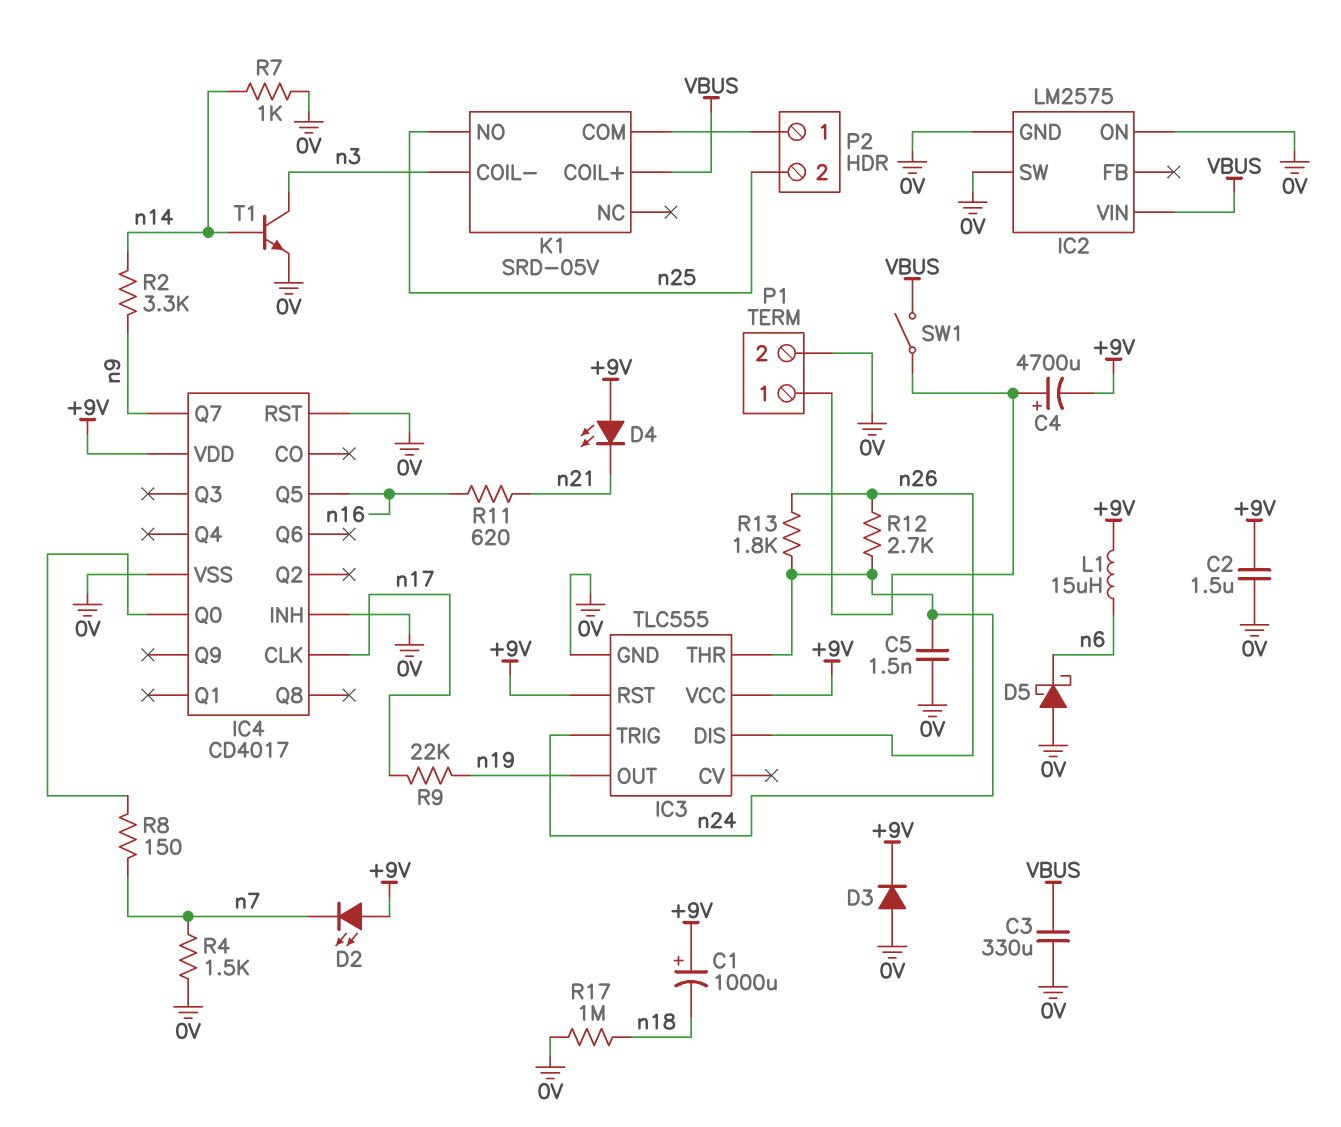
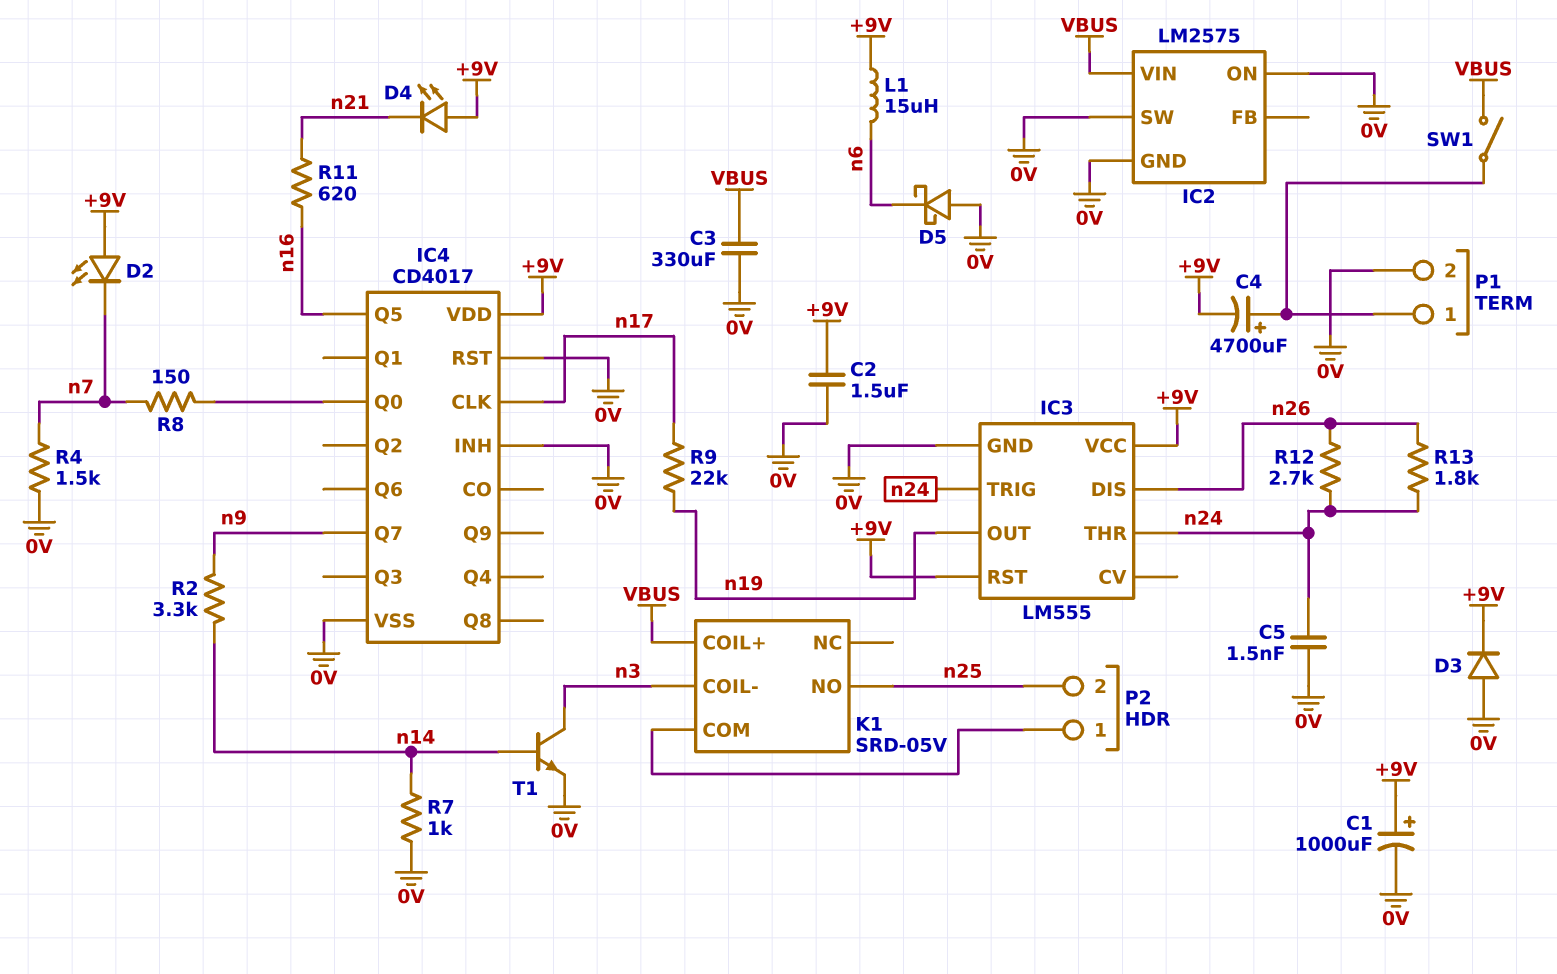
C1: 1000uF (plus +9V, minus n18) -> 1000uF (plus +9V, minus 0V)
IC3: TLC555 -> LM555
R17: 1M (0V, n18) -> none

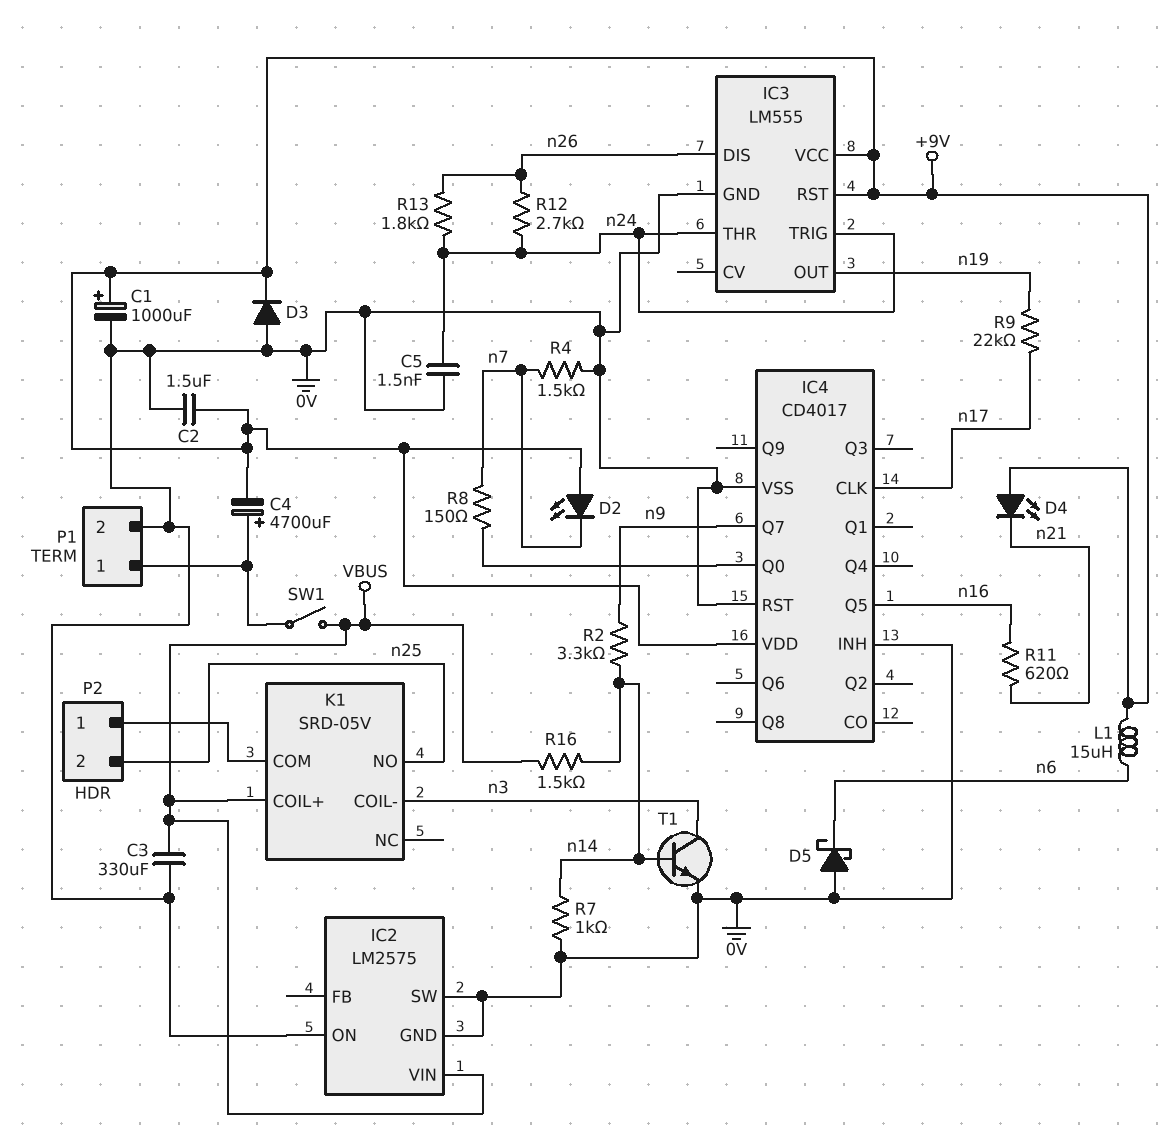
R16: none -> 1.5k (VBUS, n14)

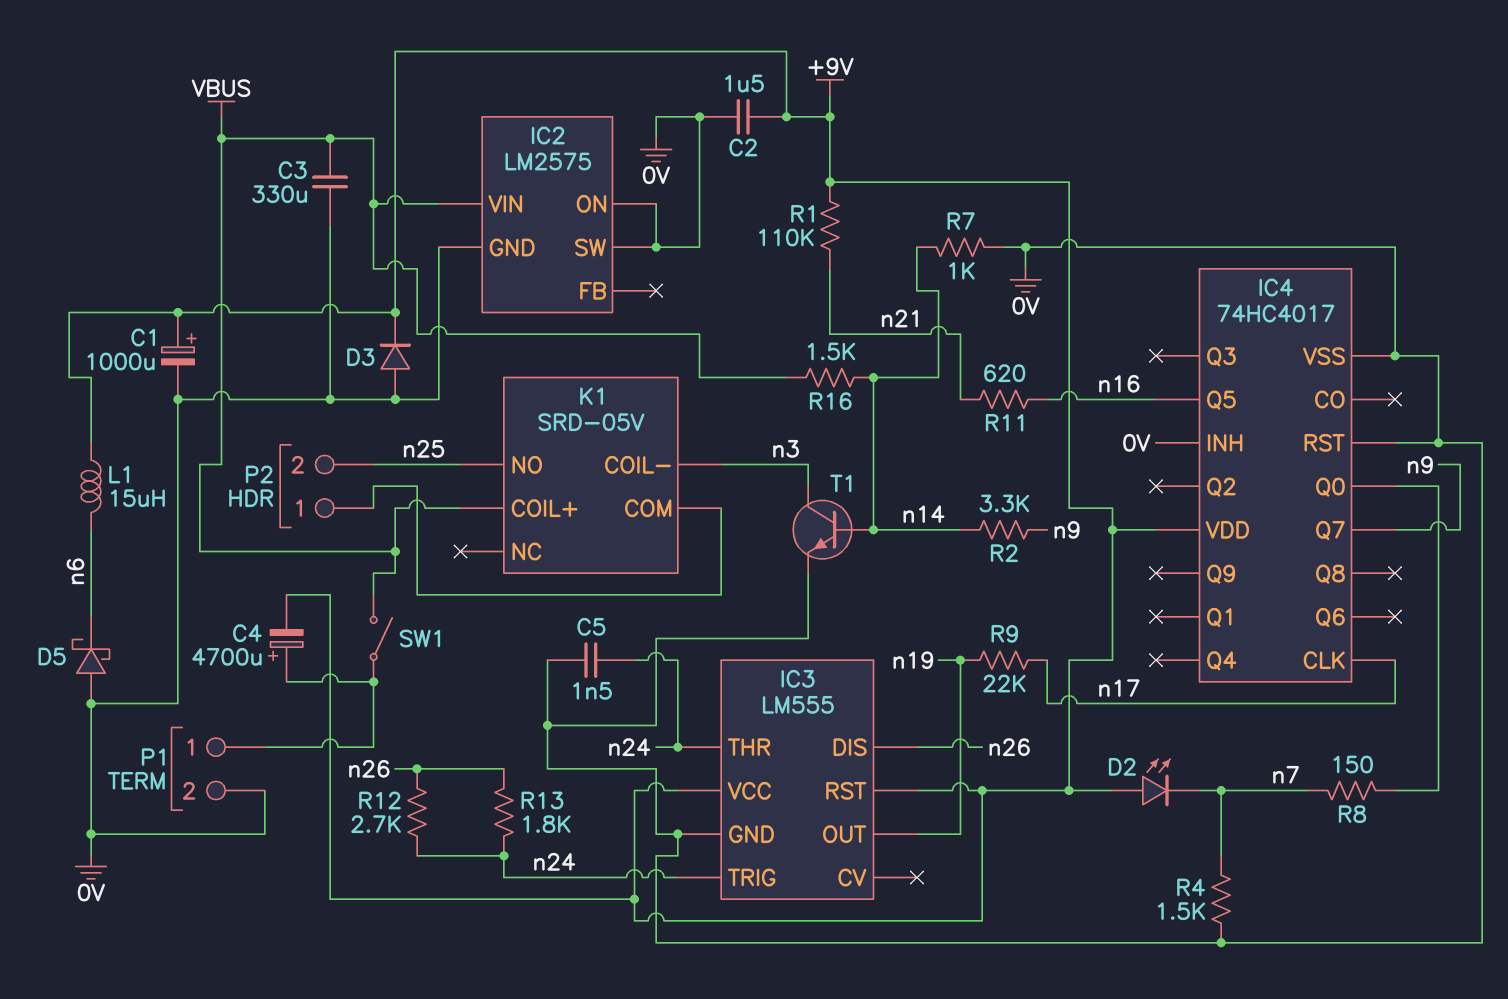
D4: LED (A +9V, K n21) -> none
IC4: CD4017 -> 74HC4017
R1: none -> 110k (+9V, n21)

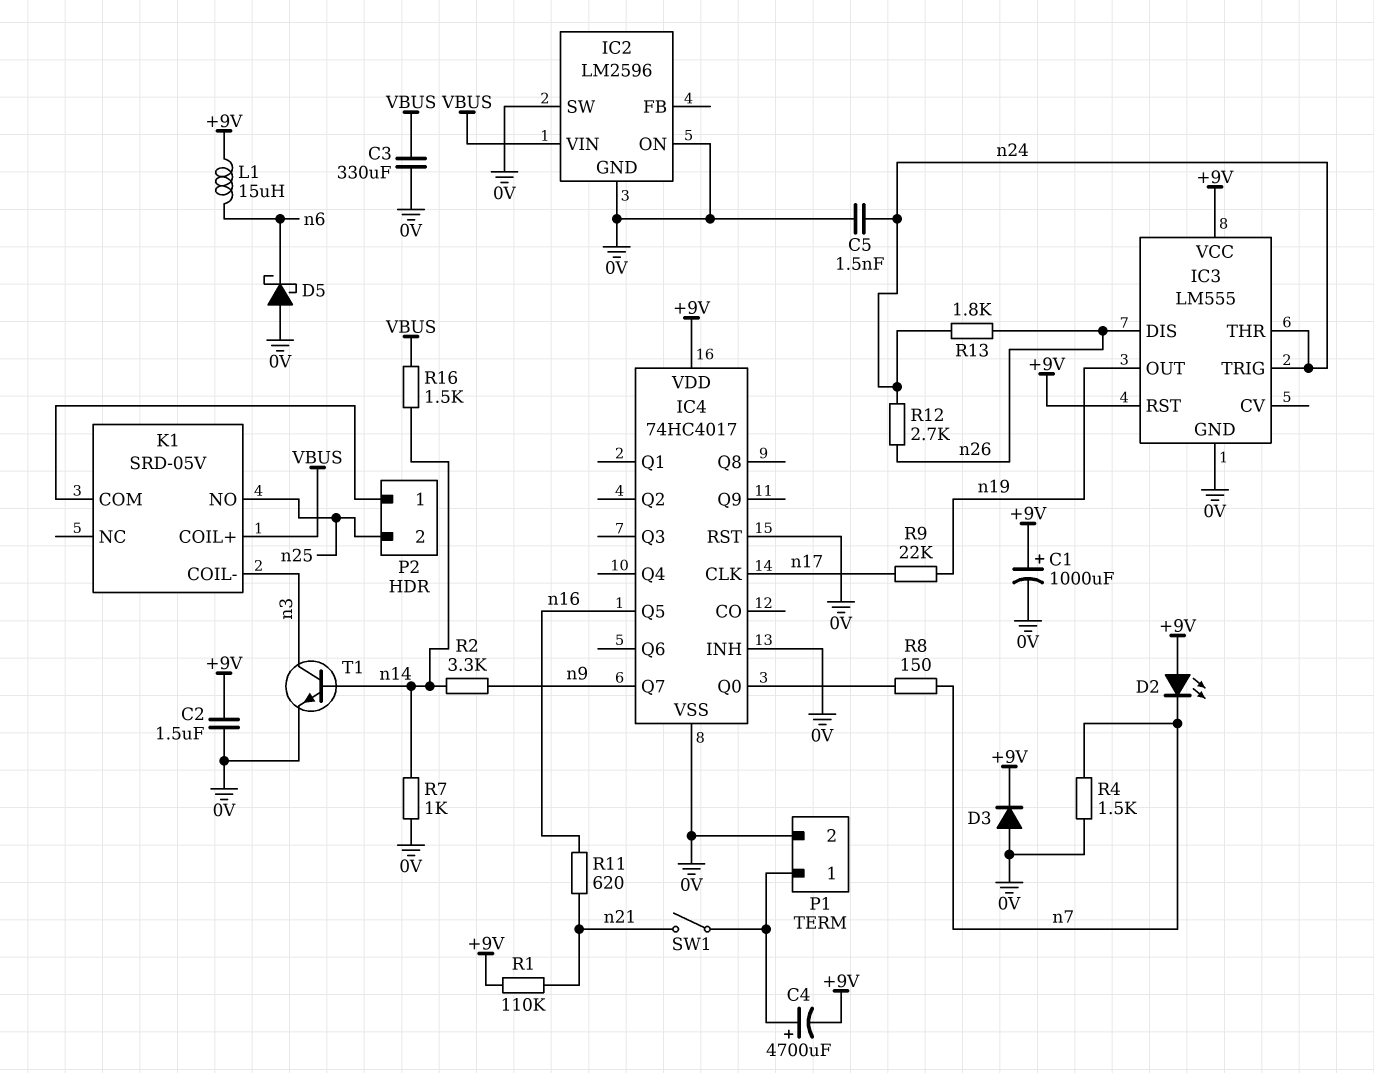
IC2: LM2575 -> LM2596
SW1: switch (P1/1, VBUS) -> switch (P1/1, n21)

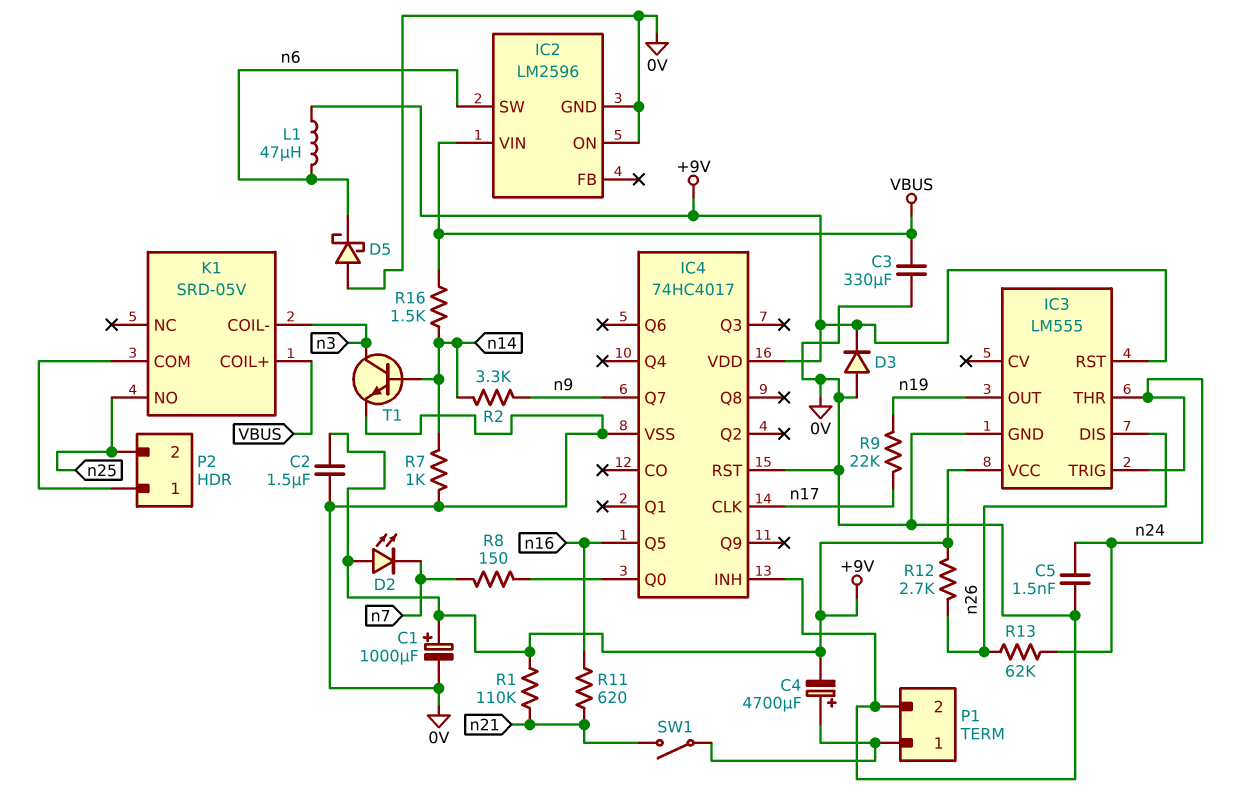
IC2 pin SW: 0V -> n6
L1: 15uH (+9V, n6) -> 47uH (+9V, n6)
R4: 1.5k (0V, n7) -> none
R12: 2.7k (n24, n26) -> 2.7k (+9V, n26)
R13: 1.8k (n24, n26) -> 62k (n24, n26)

